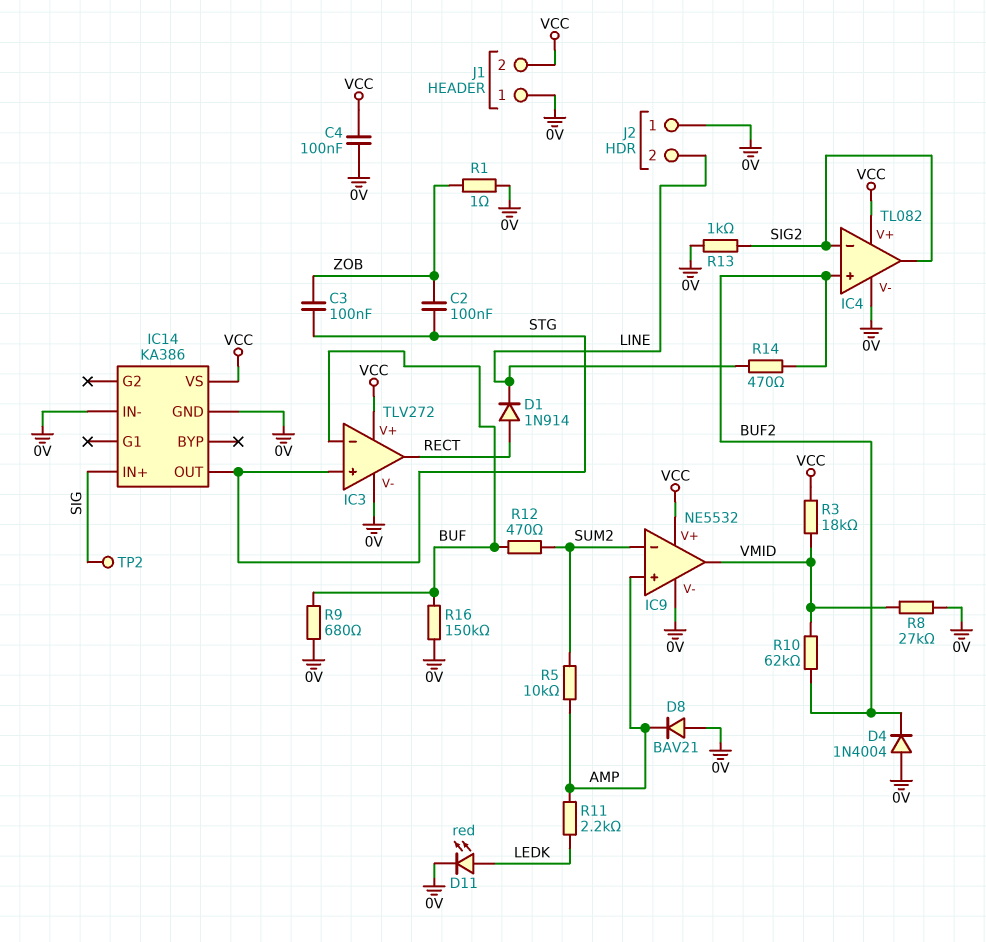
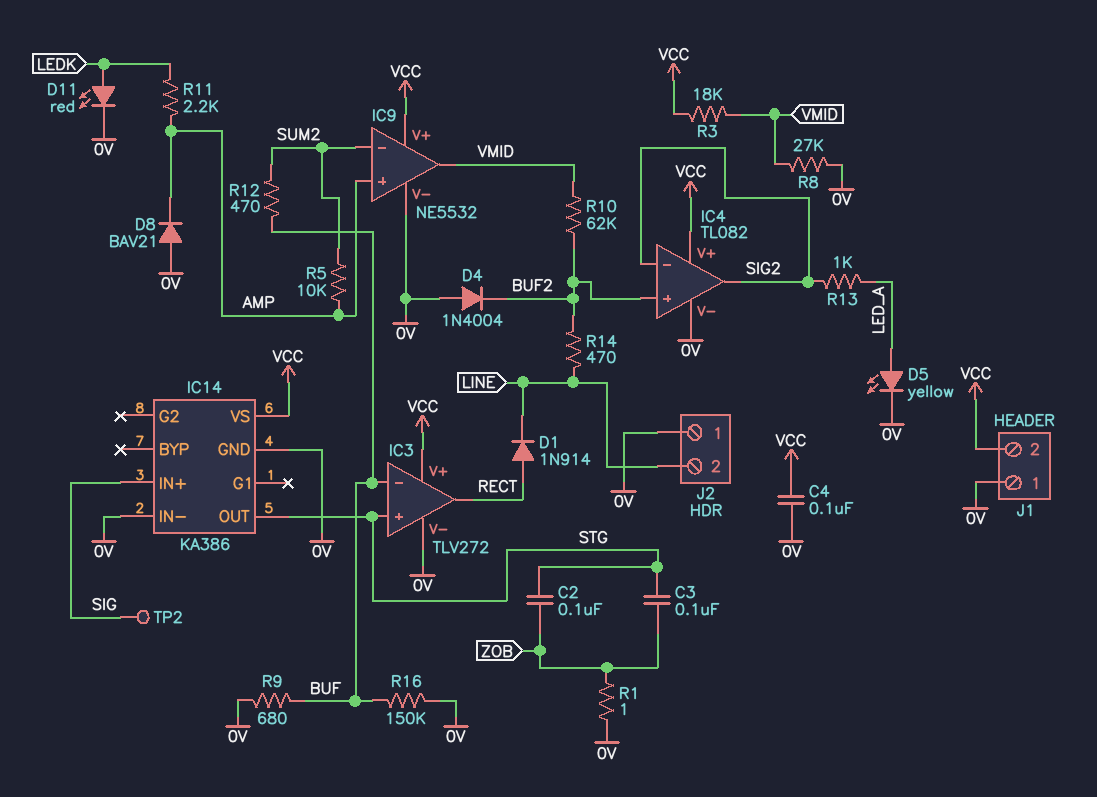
D5: none -> LED yellow (A LED_A, K 0V)
R13: 1k (0V, SIG2) -> 1k (LED_A, SIG2)

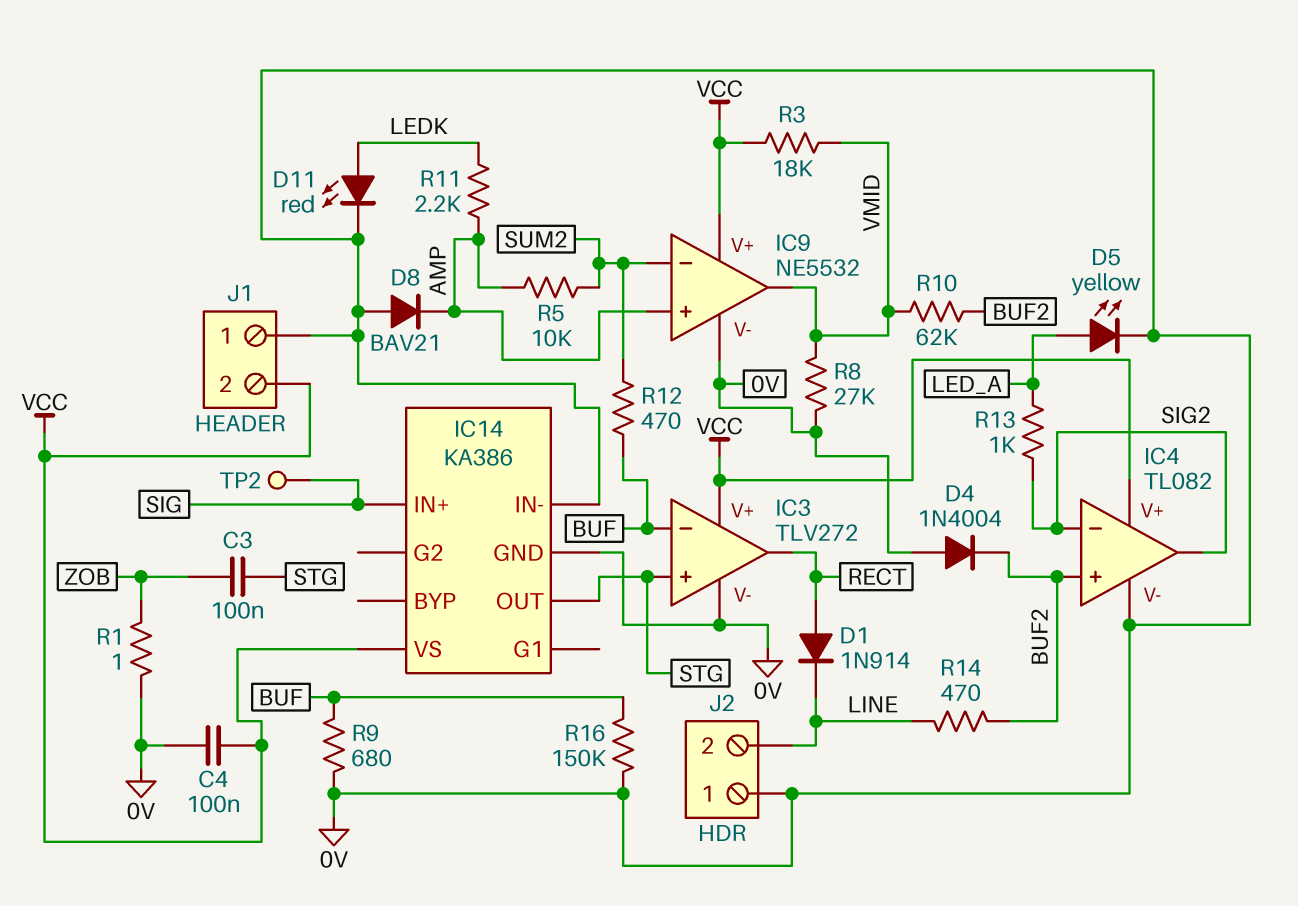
C2: 100nF (STG, ZOB) -> none

